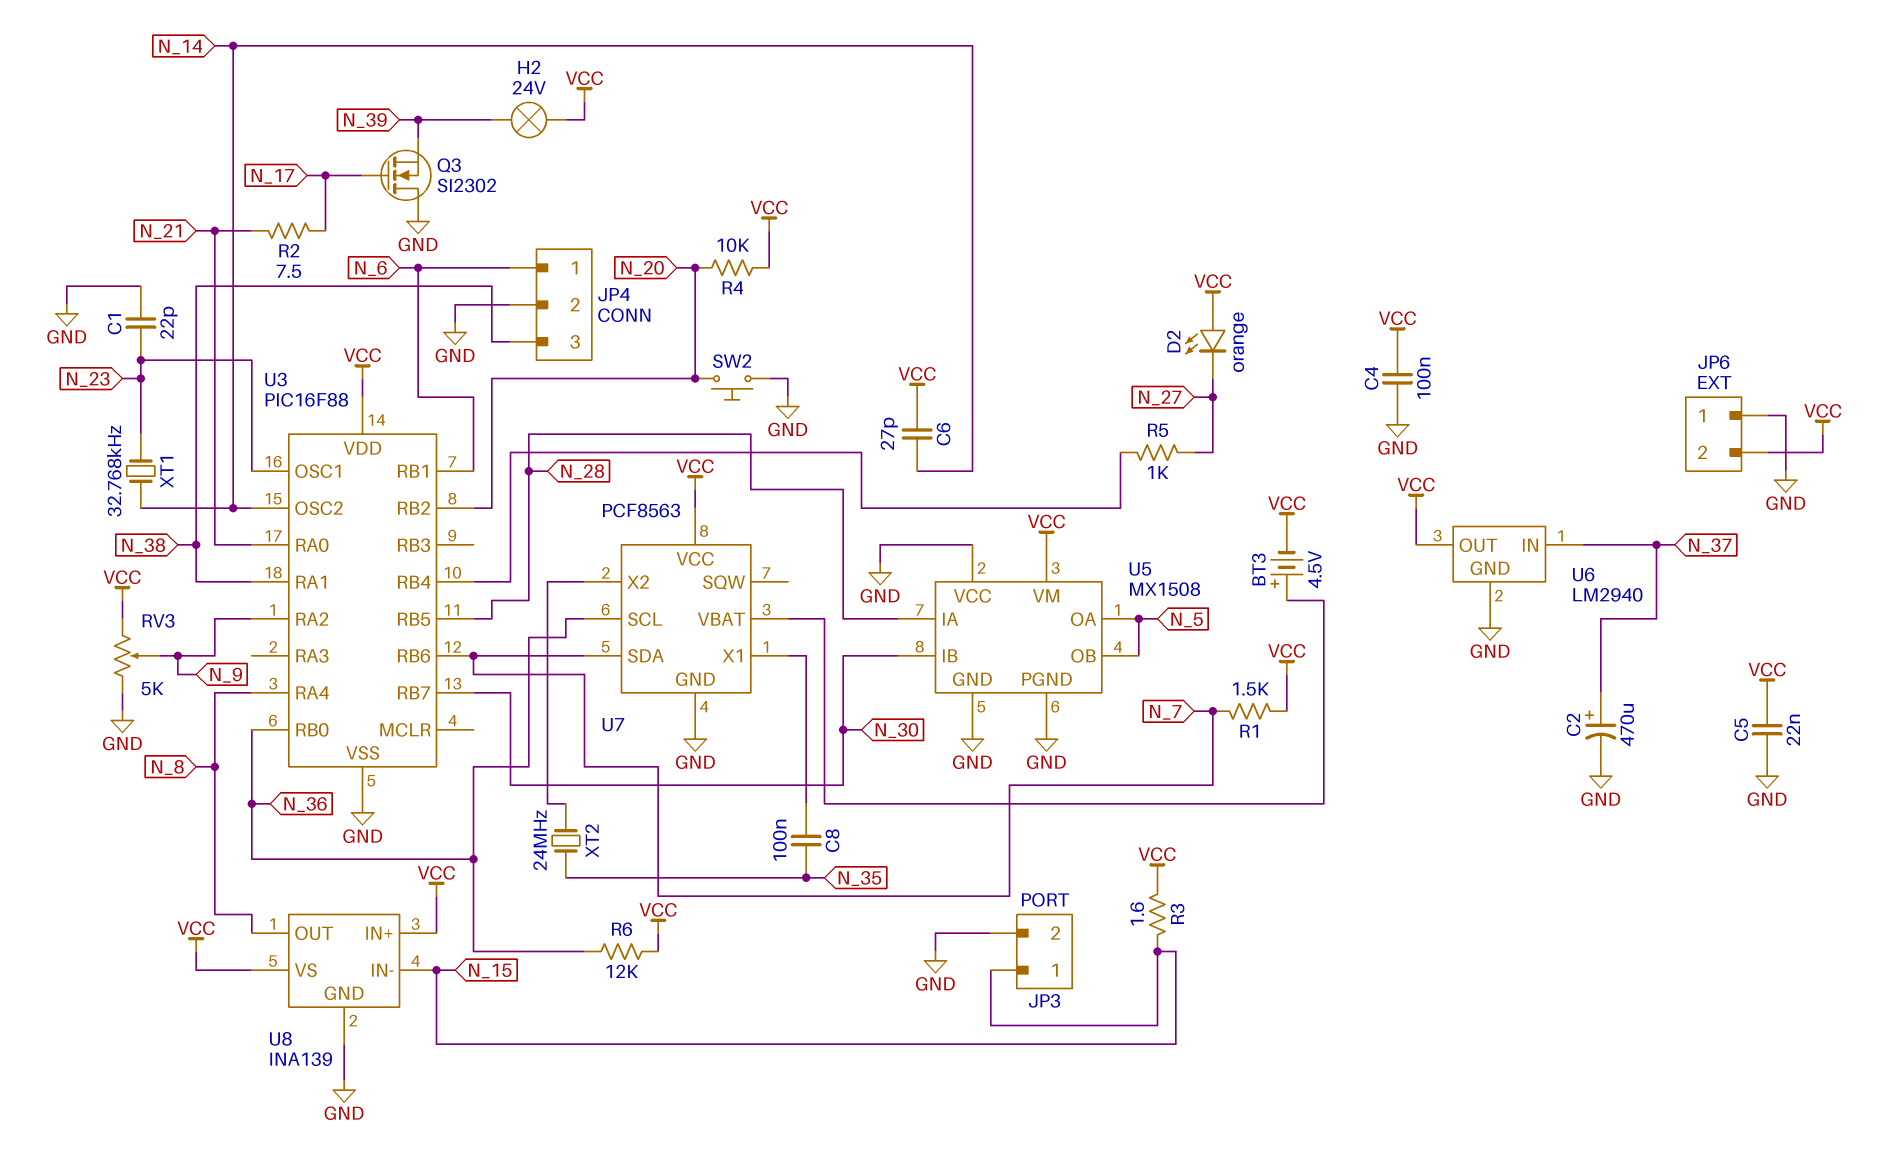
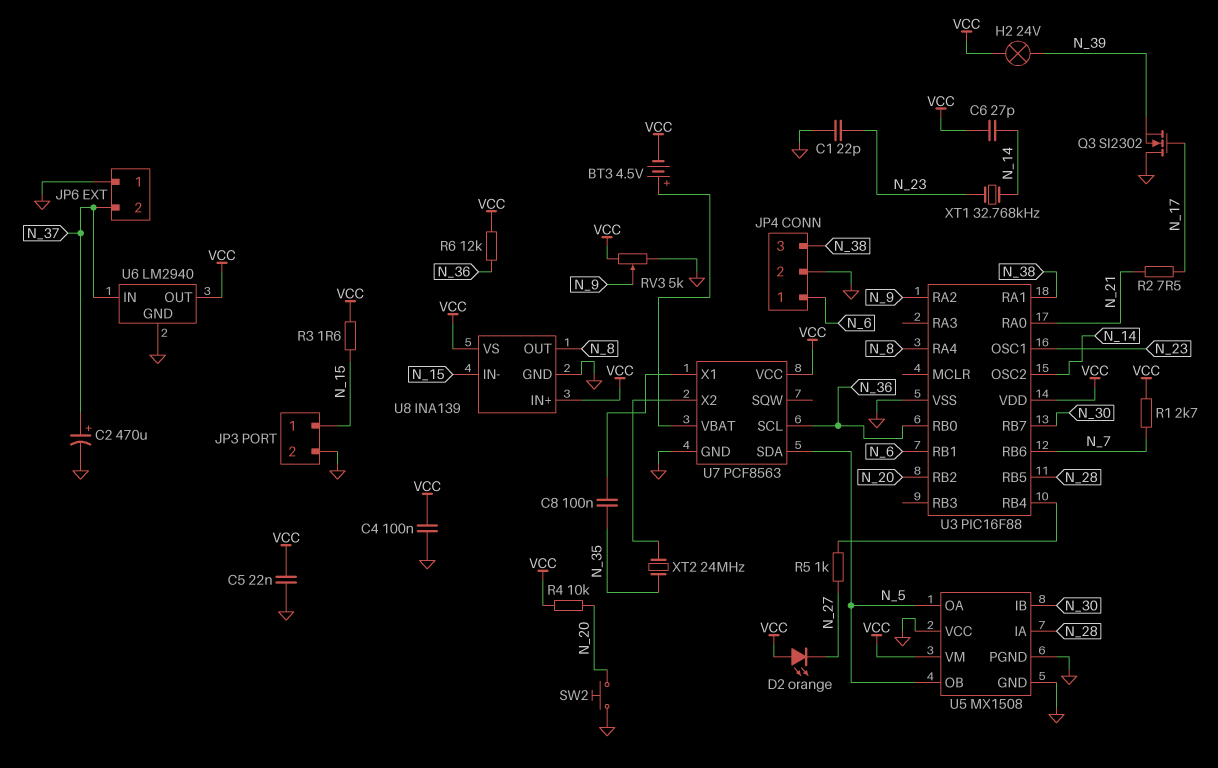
JP6 pin 2: VCC -> N_37
R1: 1.5k (N_7, VCC) -> 2.7k (N_7, VCC)
U7 pin SDA: N_7 -> N_5

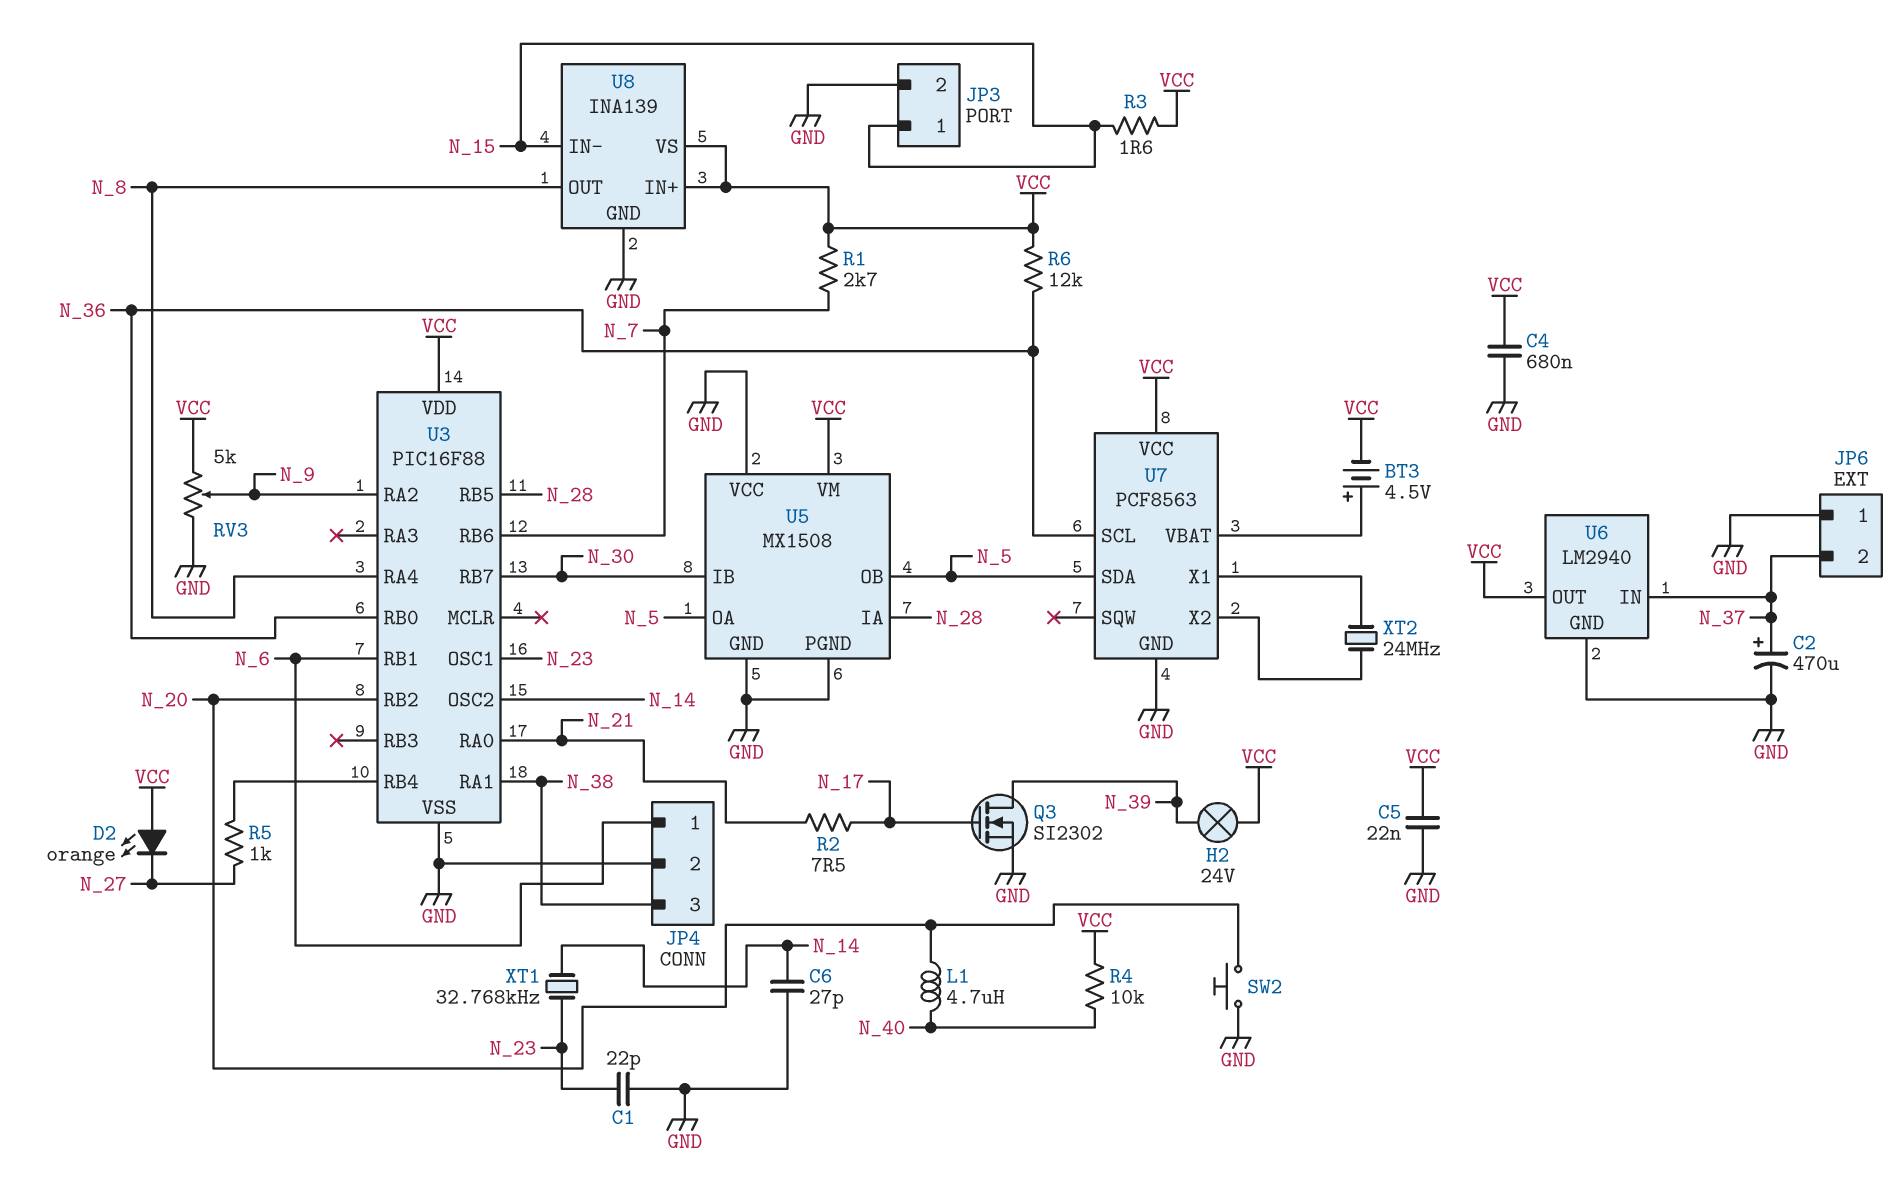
C4: 100nF (GND, VCC) -> 680nF (GND, VCC)
C6: 27pF (N_14, VCC) -> 27pF (GND, N_14)
C8: 100nF (N_35, U7/X1) -> none
L1: none -> 4.7uH (N_20, N_40)
Q3: NMOS SI2302 (G N_17, D GND, S N_39) -> NMOS SI2302 (G N_17, D N_39, S GND)
R4: 10k (N_20, VCC) -> 10k (N_40, VCC)
XT2: 24MHz (N_35, U7/X2) -> 24MHz (U7/X1, U7/X2)

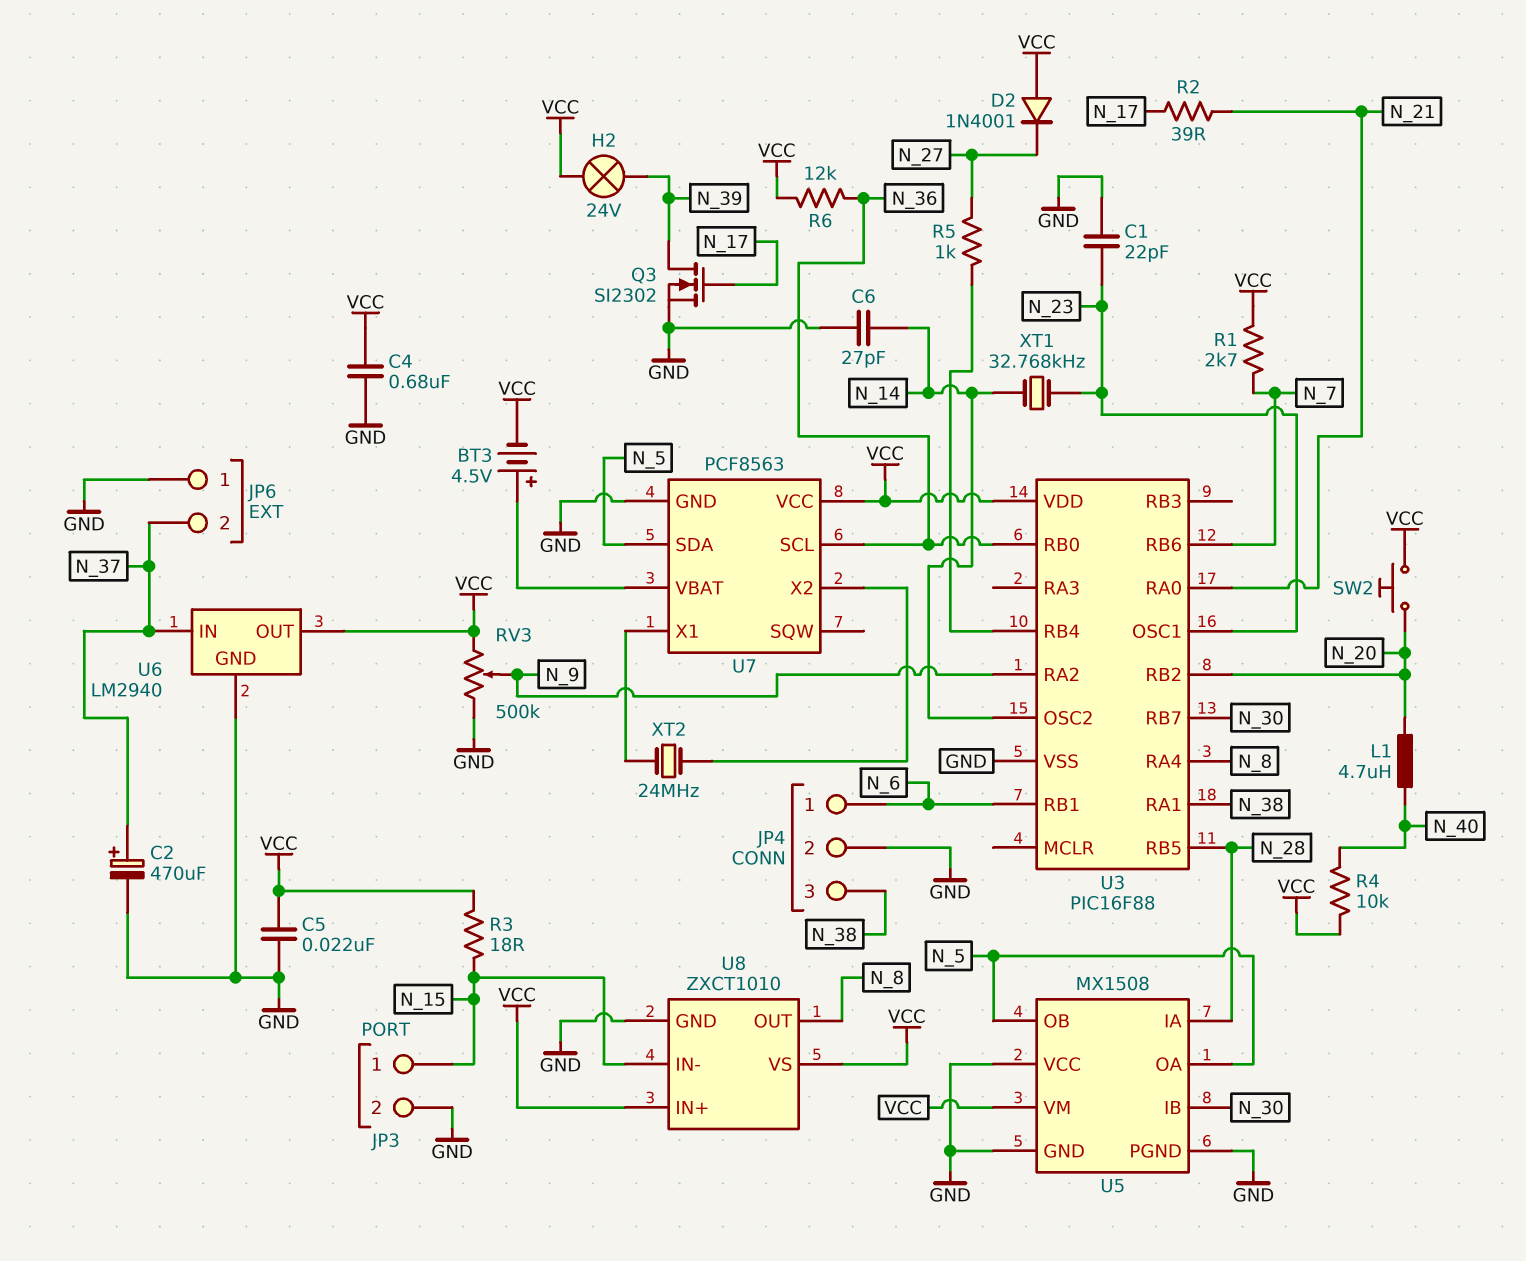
D2: LED orange (A VCC, K N_27) -> diode 1N4001 (A VCC, K N_27)
R2: 7.5 (N_17, N_21) -> 39 (N_17, N_21)
R3: 1.6 (N_15, VCC) -> 18 (N_15, VCC)
RV3: 5k (GND, VCC, wiper N_9) -> 500k (GND, VCC, wiper N_9)
SW2: button (GND, N_20) -> button (N_20, VCC)
U8: INA139 -> ZXCT1010

